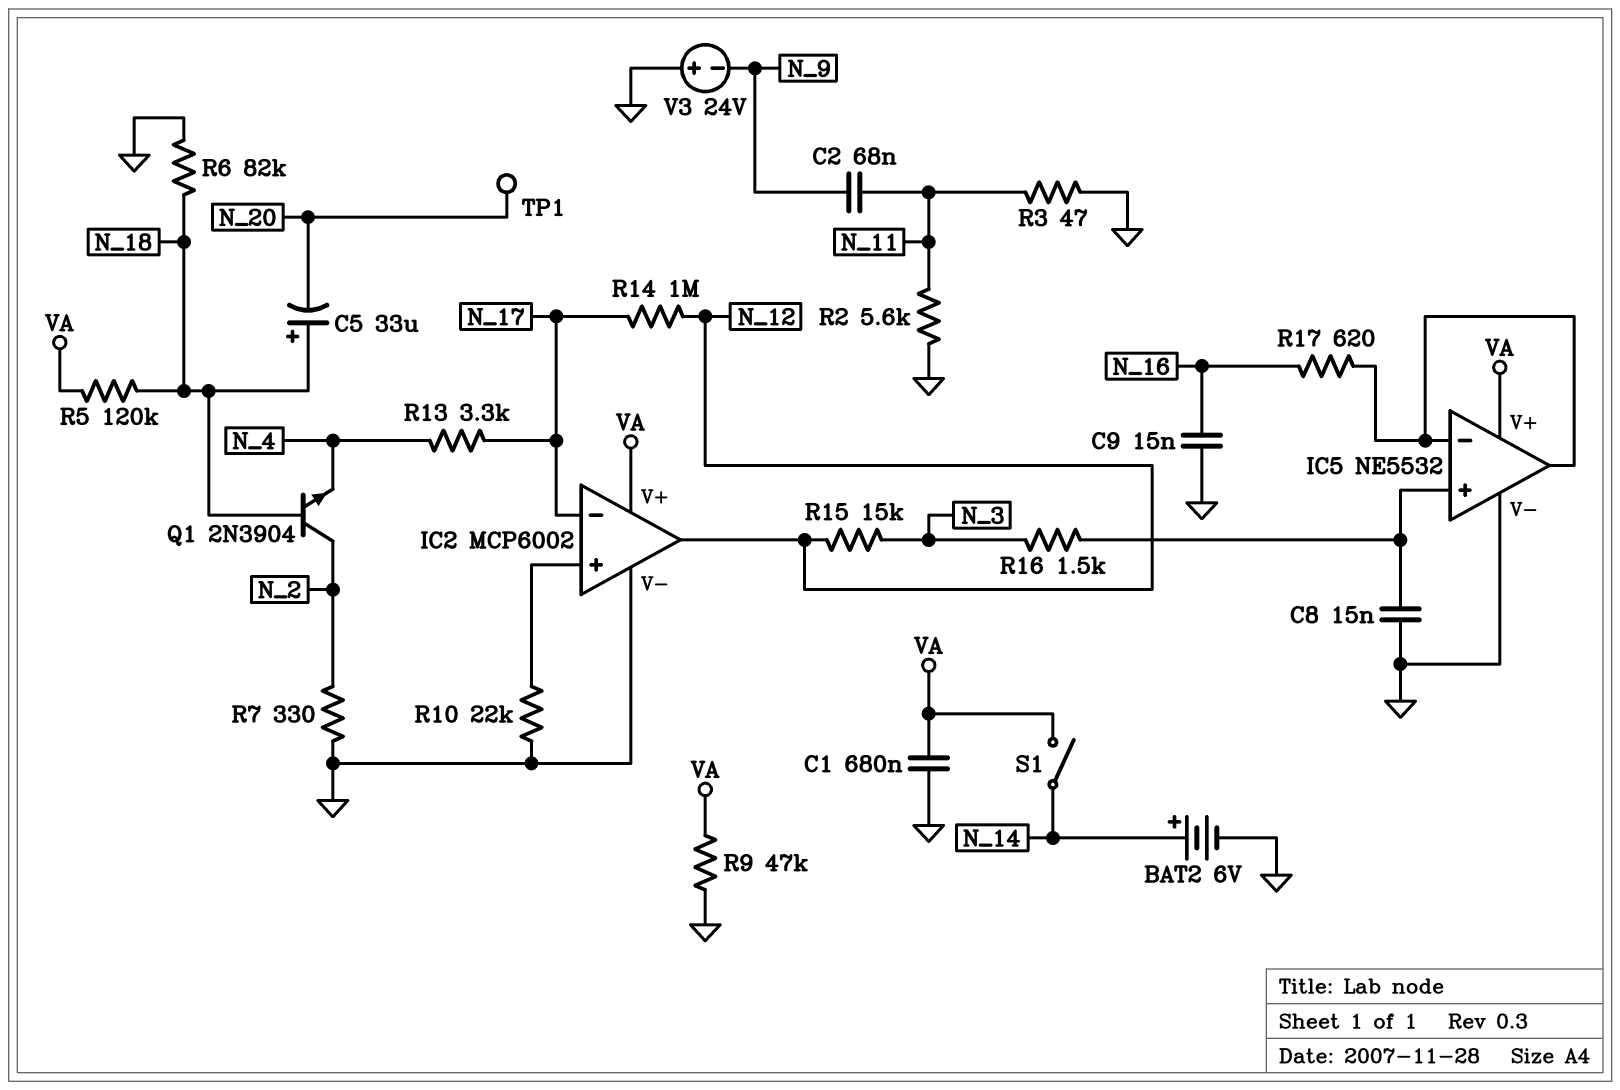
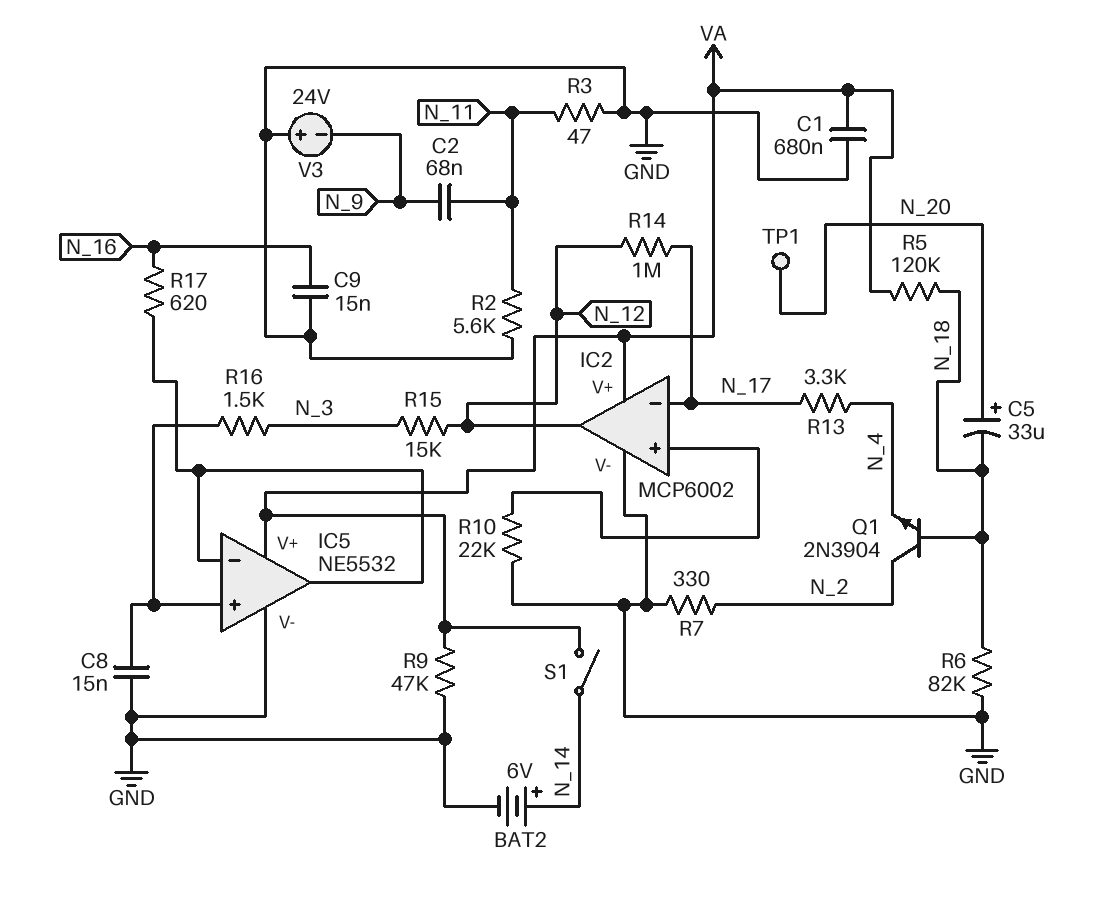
C5: 33uF (plus N_18, minus N_20) -> 33uF (plus N_20, minus N_18)

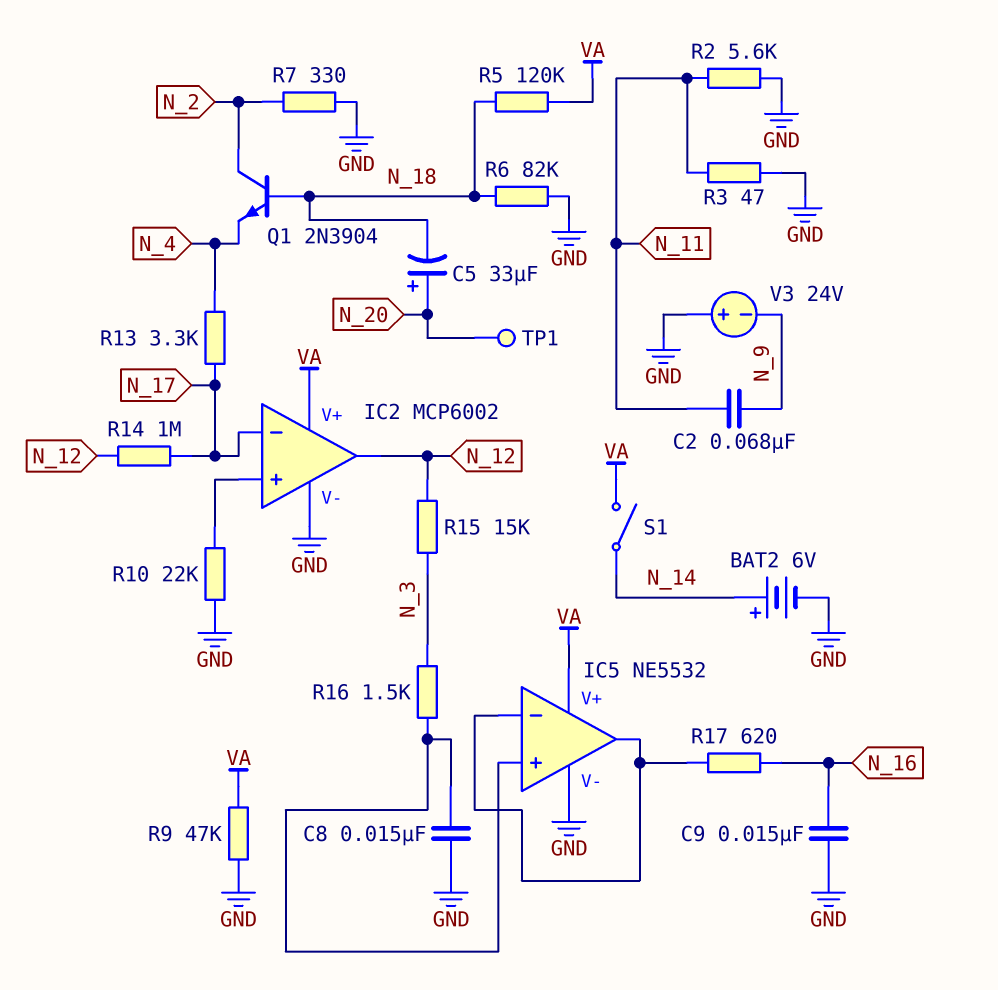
C1: 680nF (GND, VA) -> none

